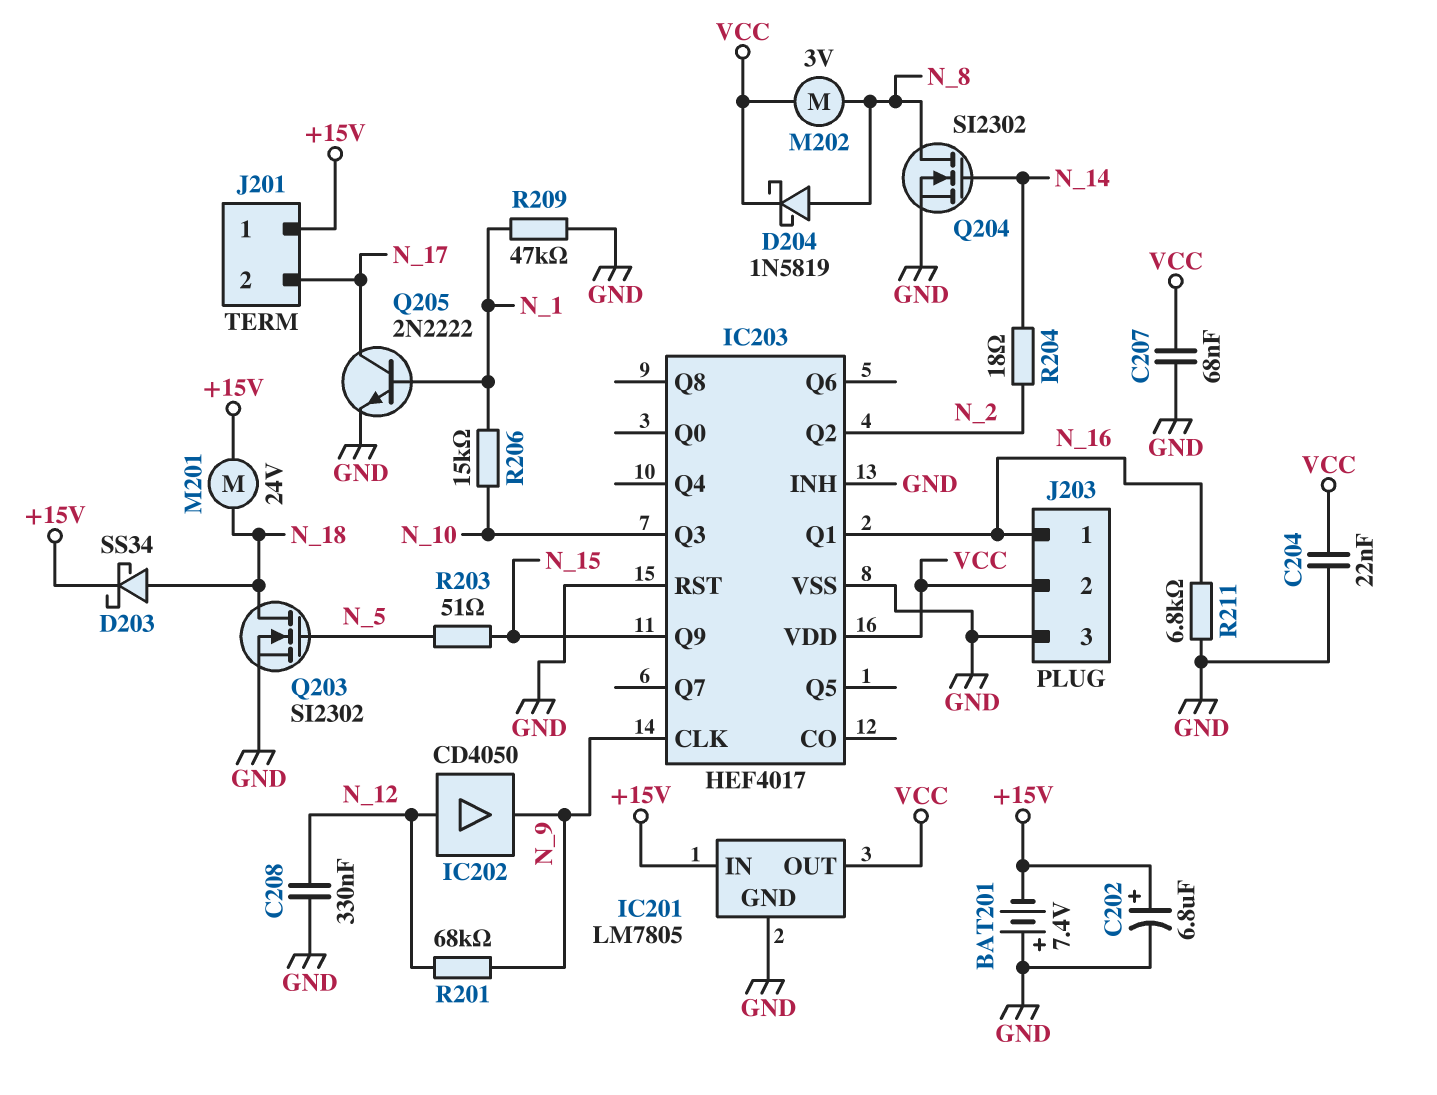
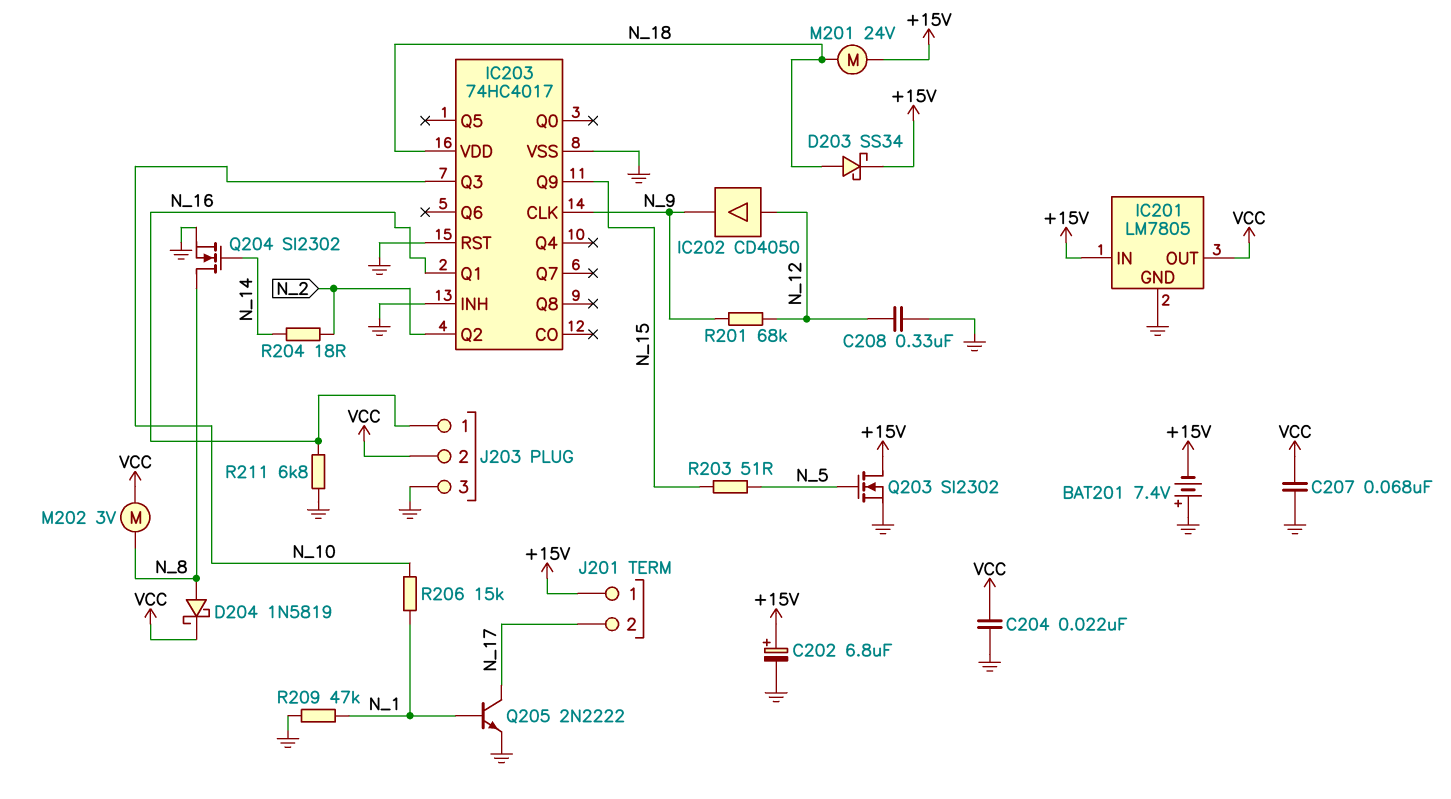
IC203: HEF4017 -> 74HC4017
IC203 pin VDD: VCC -> N_18
Q203: NMOS SI2302 (G N_5, D N_18, S GND) -> NMOS SI2302 (G N_5, D +15V, S GND)

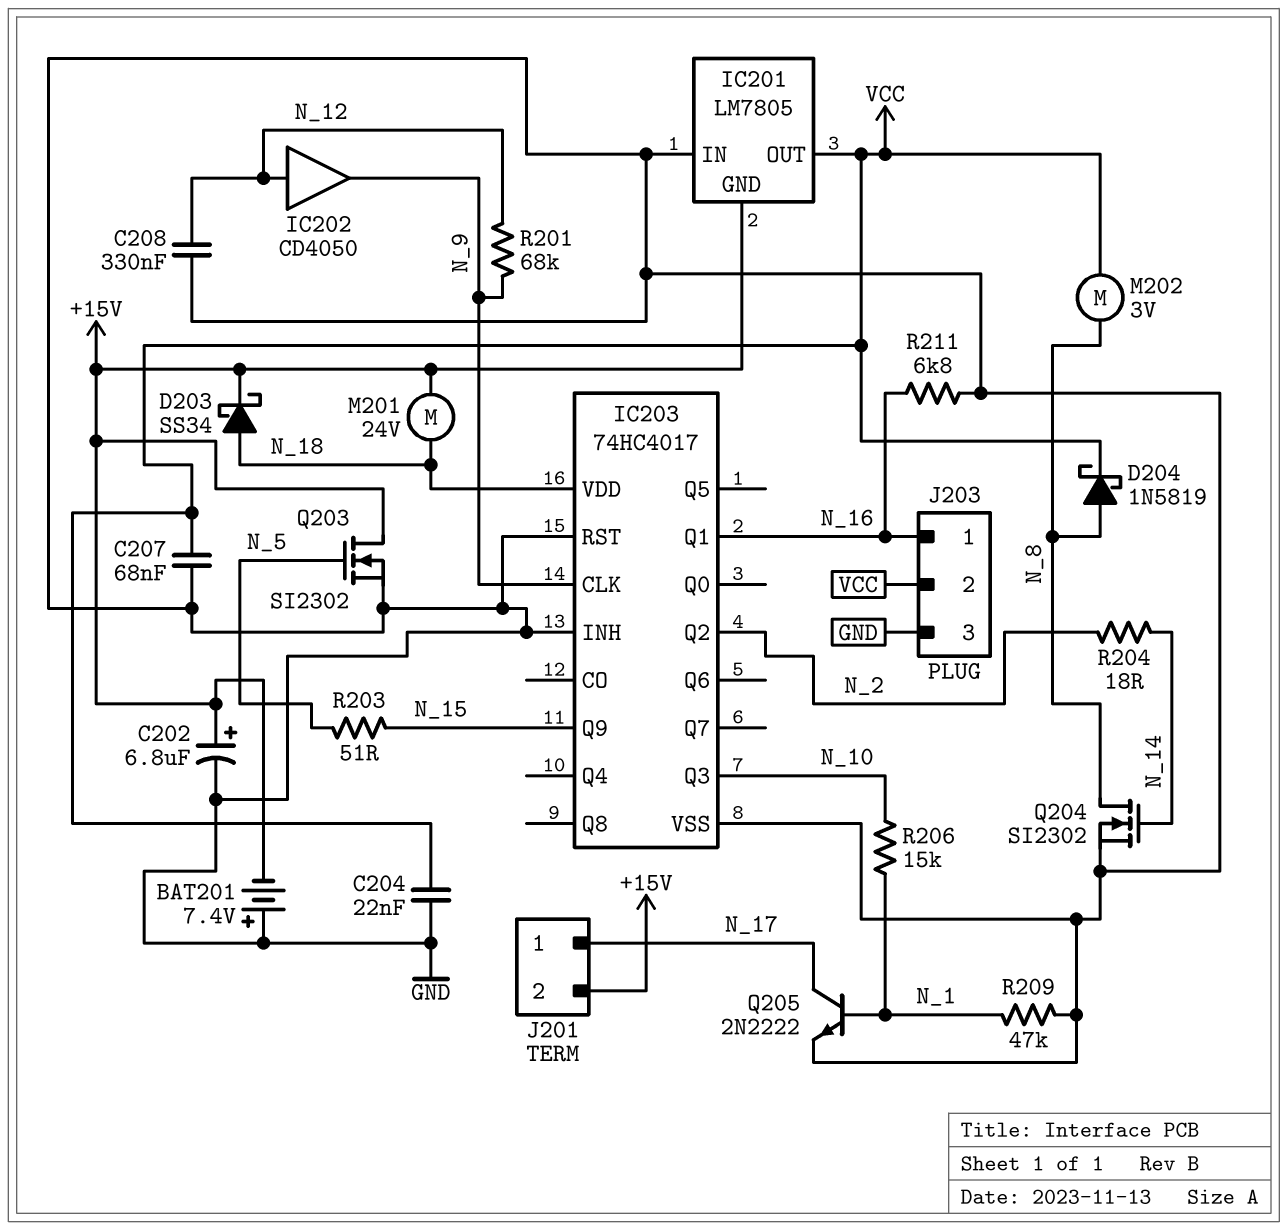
IC201 pin GND: GND -> +15V
IC201 pin IN: +15V -> GND
J201 pin 1: +15V -> N_17
J201 pin 2: N_17 -> +15V

